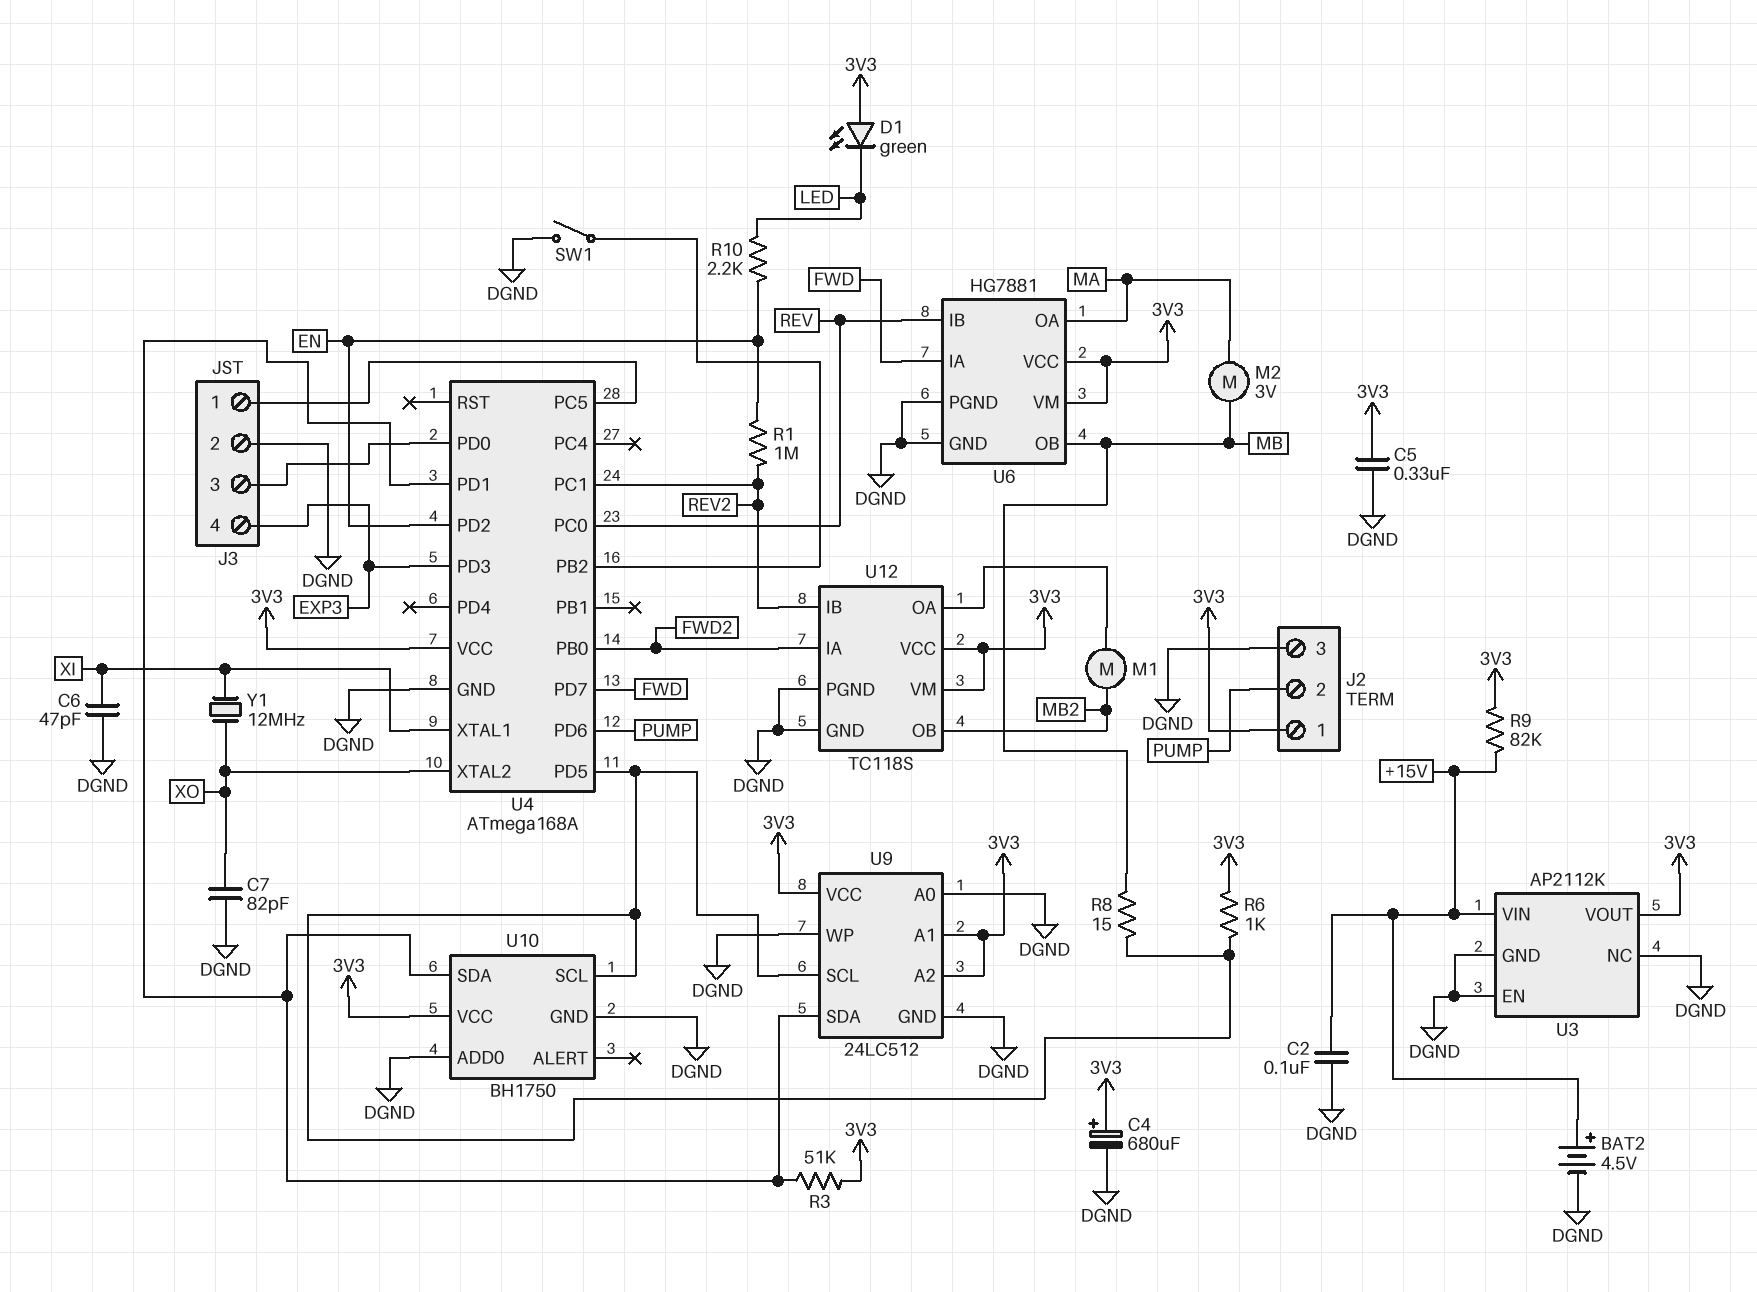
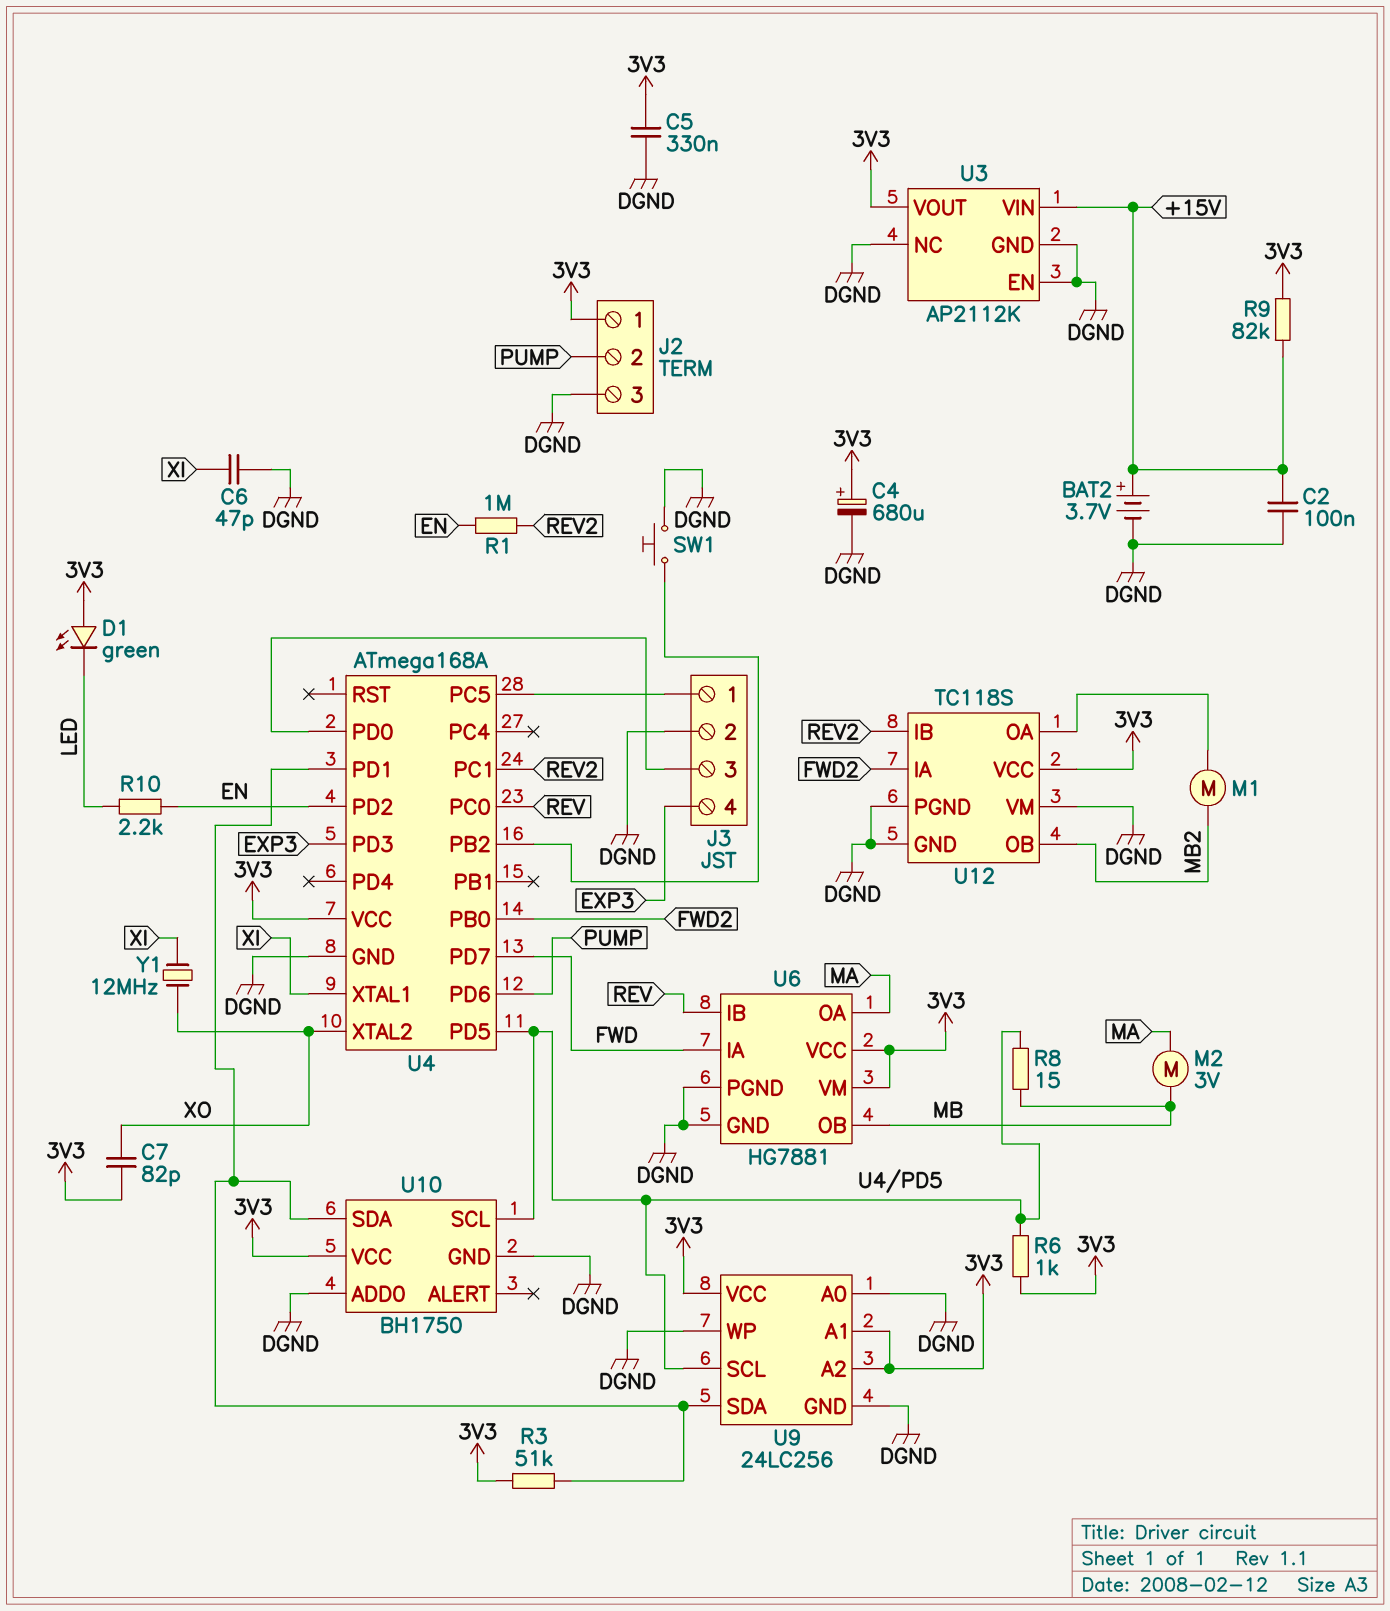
BAT2: 4.5V (plus +15V, minus DGND) -> 3.7V (plus +15V, minus DGND)
C7: 82pF (DGND, XO) -> 82pF (3V3, XO)
SW1: switch (DGND, U4/PB2) -> button (DGND, U4/PB2)
U9: 24LC512 -> 24LC256
U12 pin VM: 3V3 -> DGND

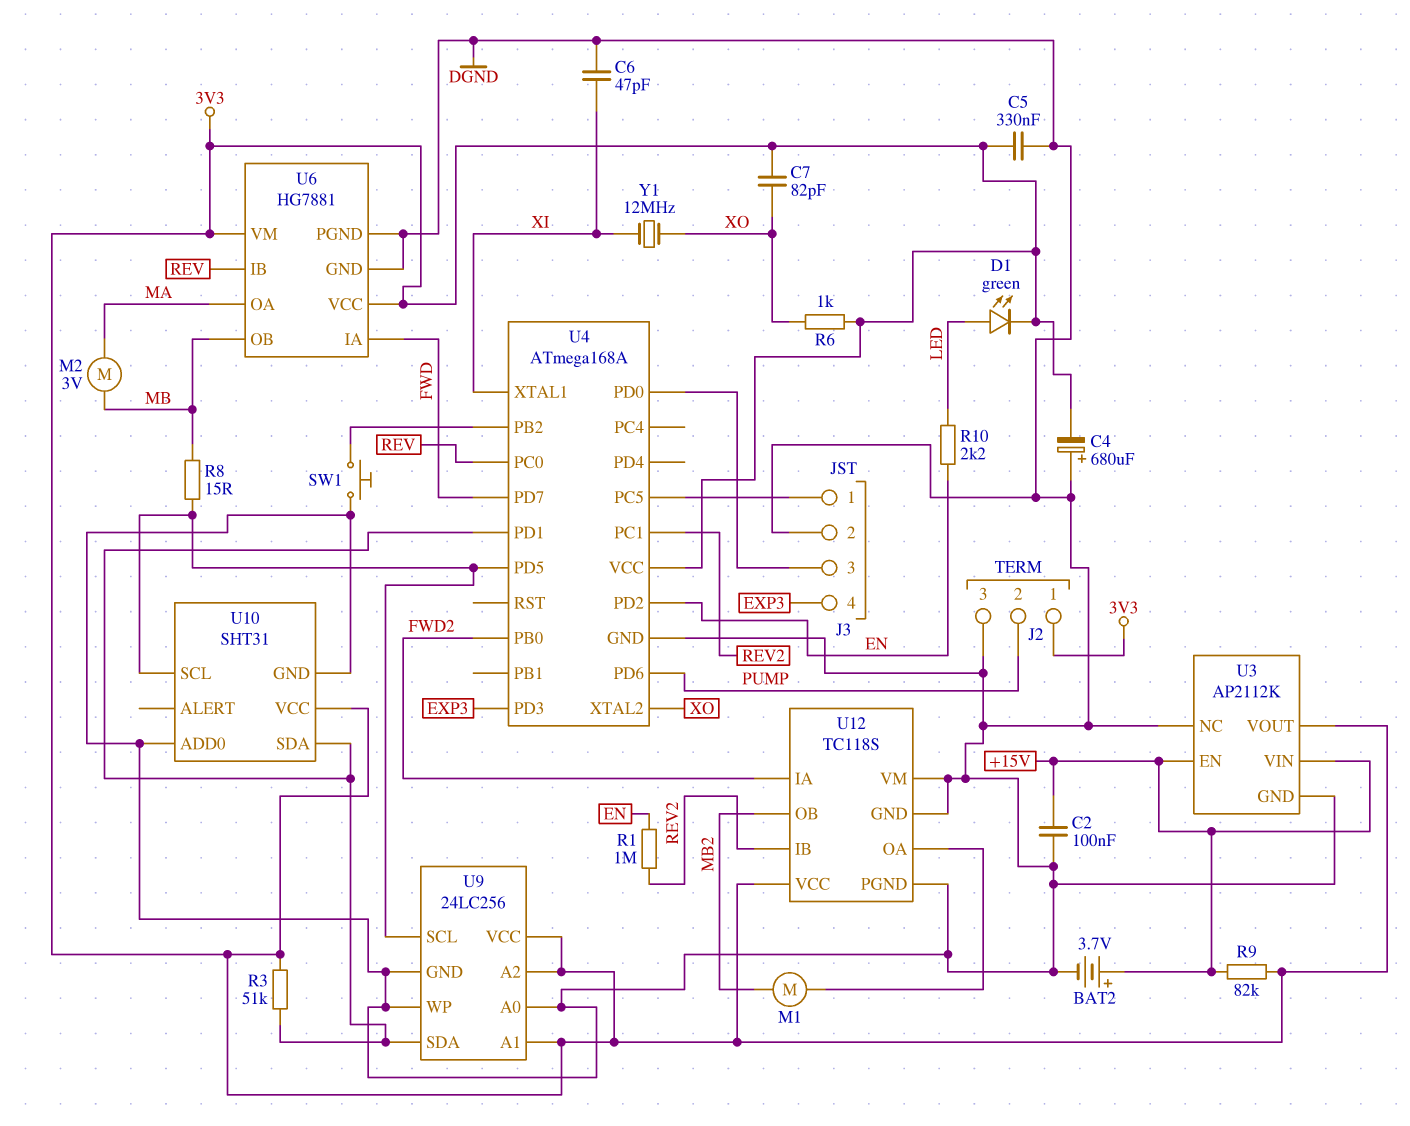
C4: 680uF (plus 3V3, minus DGND) -> 680uF (plus DGND, minus 3V3)
D1: LED green (A 3V3, K LED) -> LED green (A LED, K 3V3)
R6: 1k (3V3, U4/PD5) -> 1k (3V3, XO)
U3 pin EN: DGND -> +15V
U10: BH1750 -> SHT31

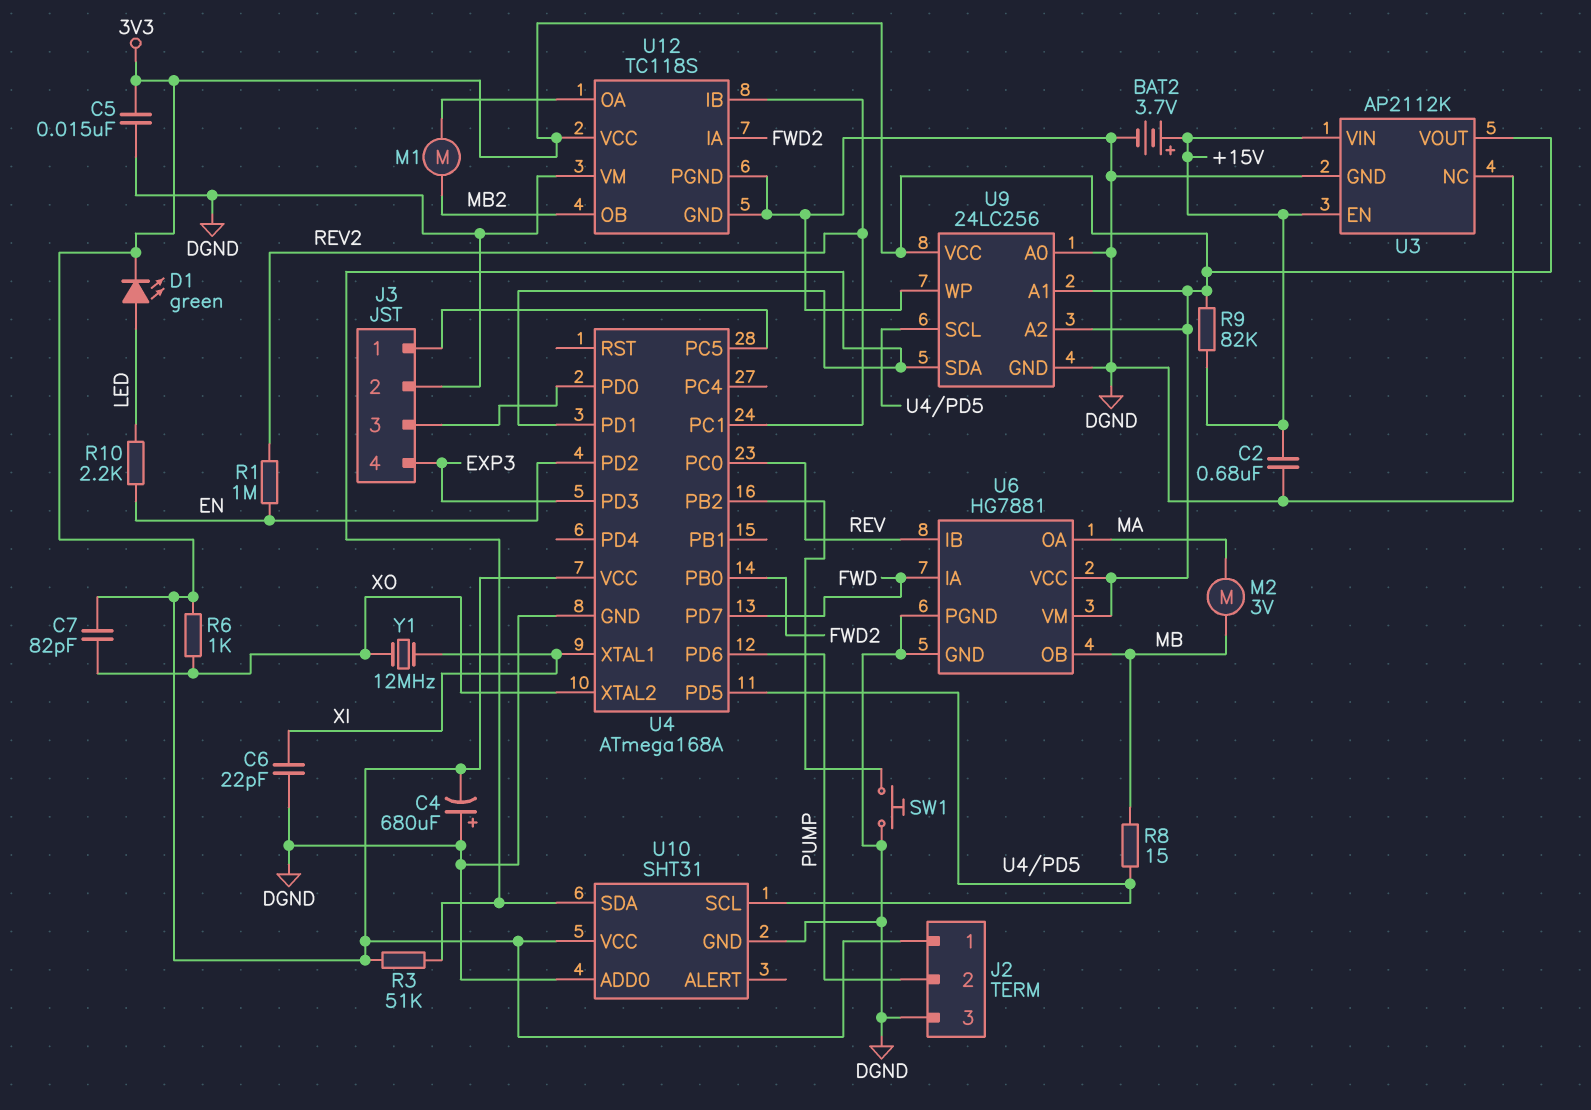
C2: 100nF (+15V, DGND) -> 680nF (+15V, DGND)
C5: 330nF (3V3, DGND) -> 15nF (3V3, DGND)
C6: 47pF (DGND, XI) -> 22pF (DGND, XI)

